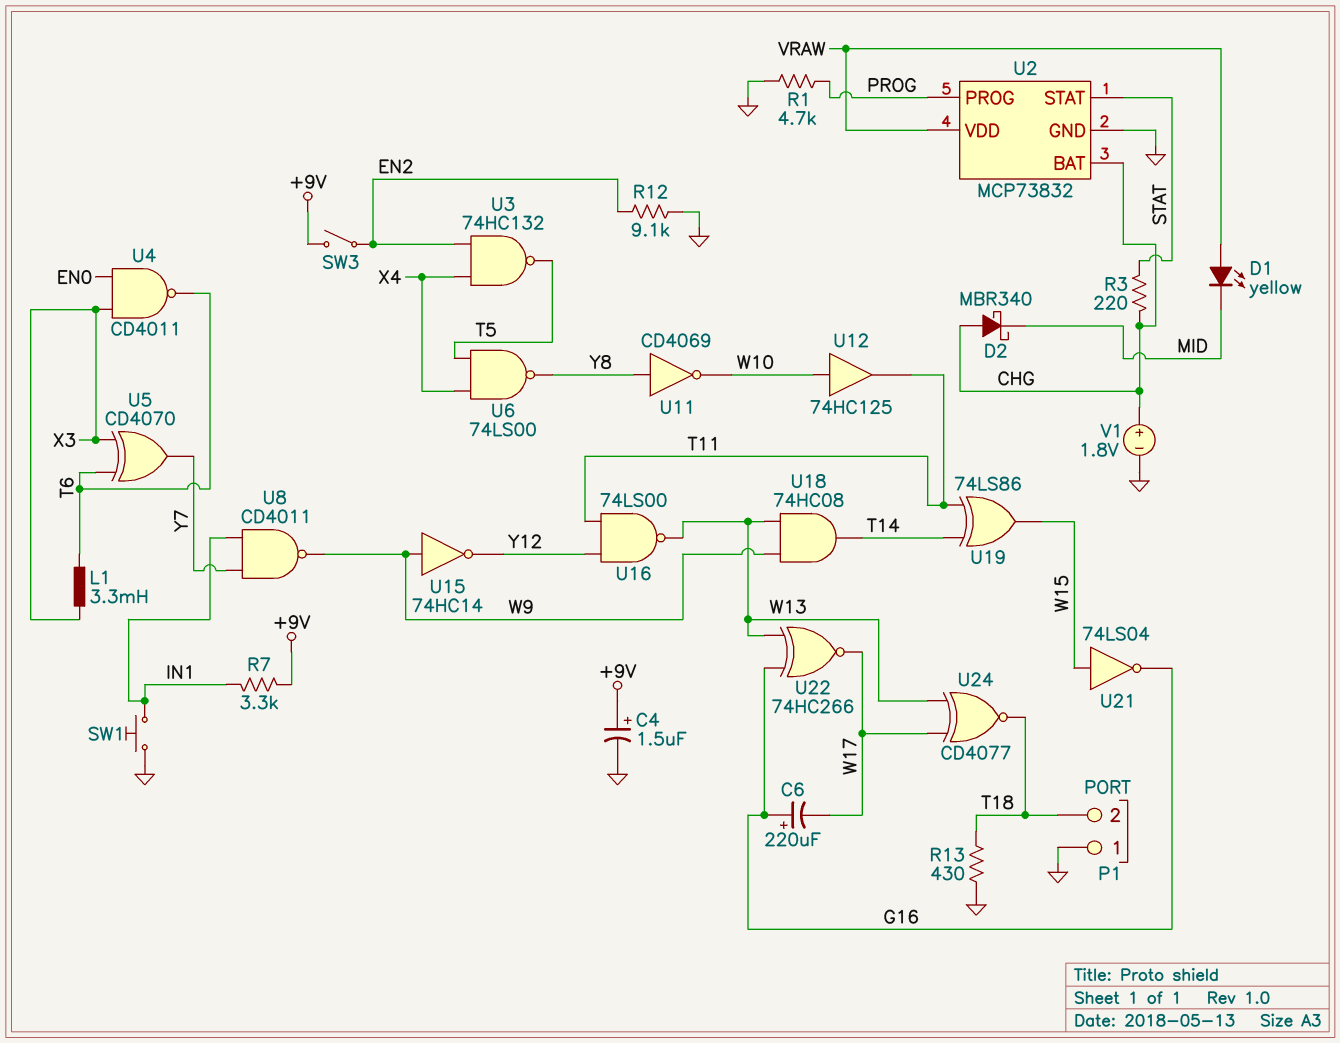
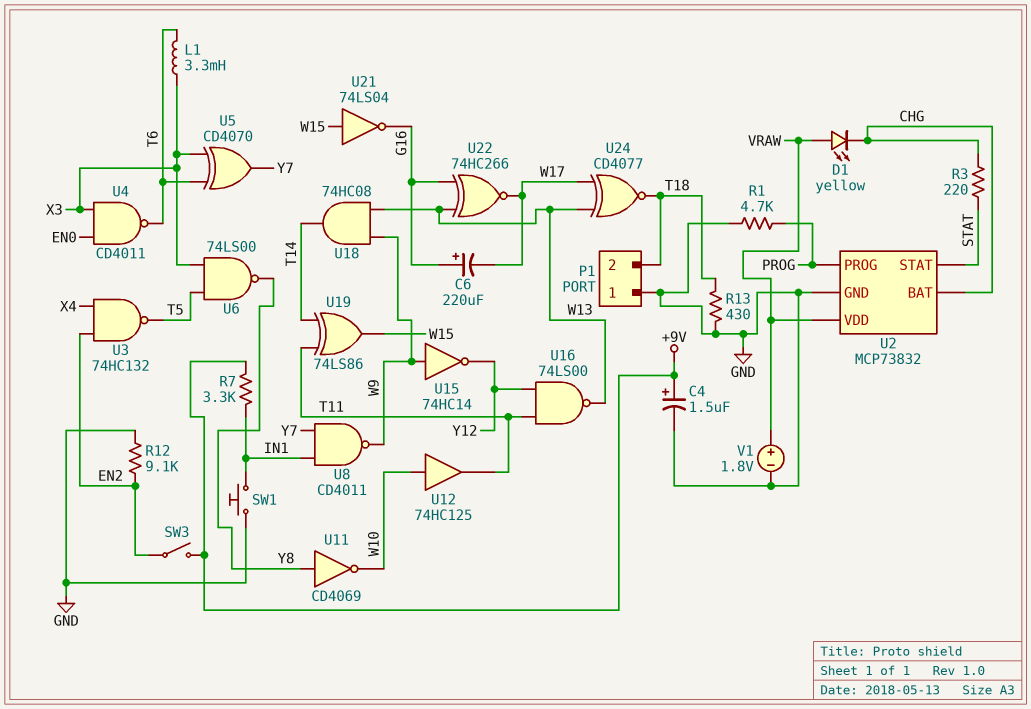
D1: LED yellow (A VRAW, K MID) -> LED yellow (A VRAW, K CHG)
D2: schottky MBR340 (A CHG, K MID) -> none
U6: NAND 74LS00 (in T5, in X4, out Y8) -> NAND 74LS00 (in T5, in X3, out Y8)
V1: 1.8V (plus CHG, minus GND) -> 1.8V (plus VRAW, minus GND)

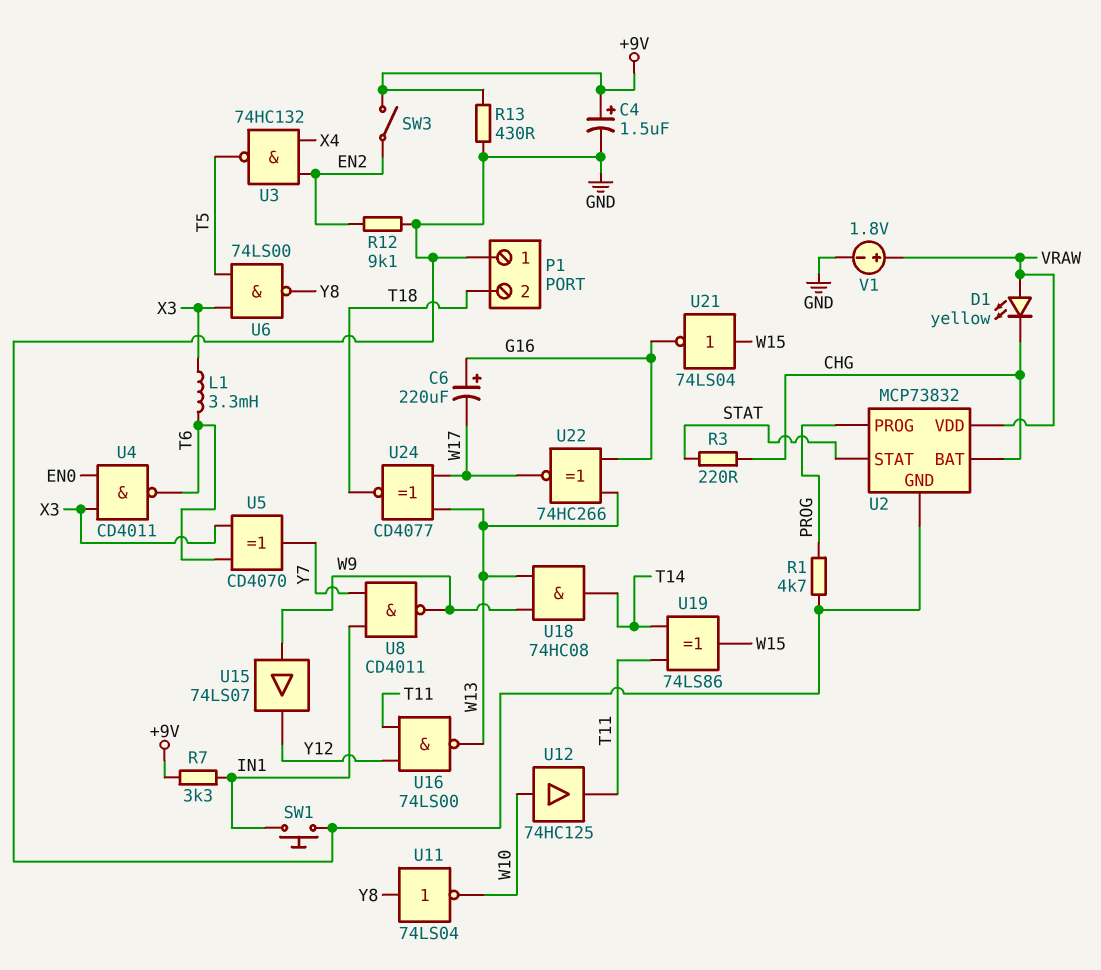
R13: 430 (GND, T18) -> 430 (+9V, GND)
U11: NOT CD4069 (in Y8, out W10) -> NOT 74LS04 (in Y8, out W10)
U15: NOT 74HC14 (in W9, out Y12) -> buffer 74LS07 (in W9, out Y12)

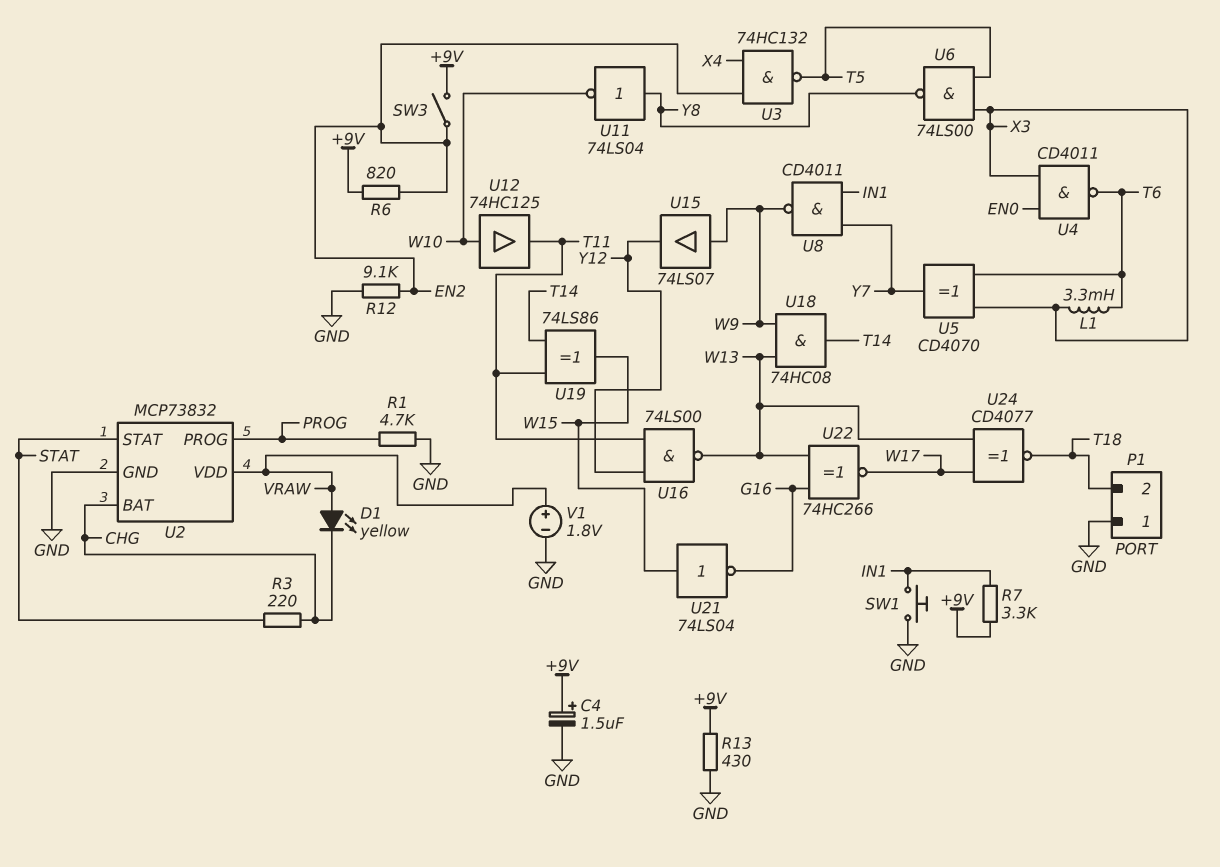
C6: 220uF (plus G16, minus W17) -> none
R6: none -> 820 (+9V, EN2)

